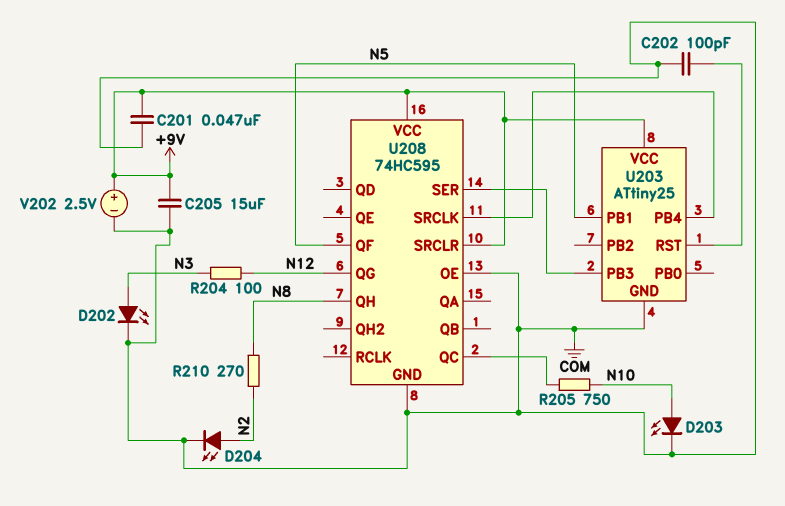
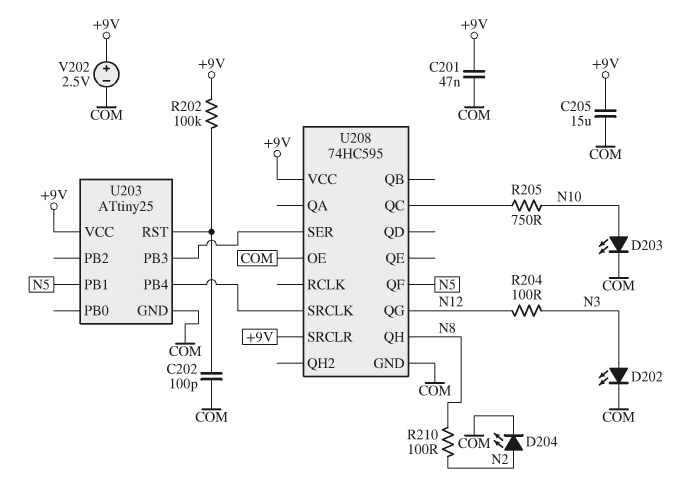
R202: none -> 100k (+9V, U203/RST)
R210: 270 (N2, N8) -> 100 (N2, N8)

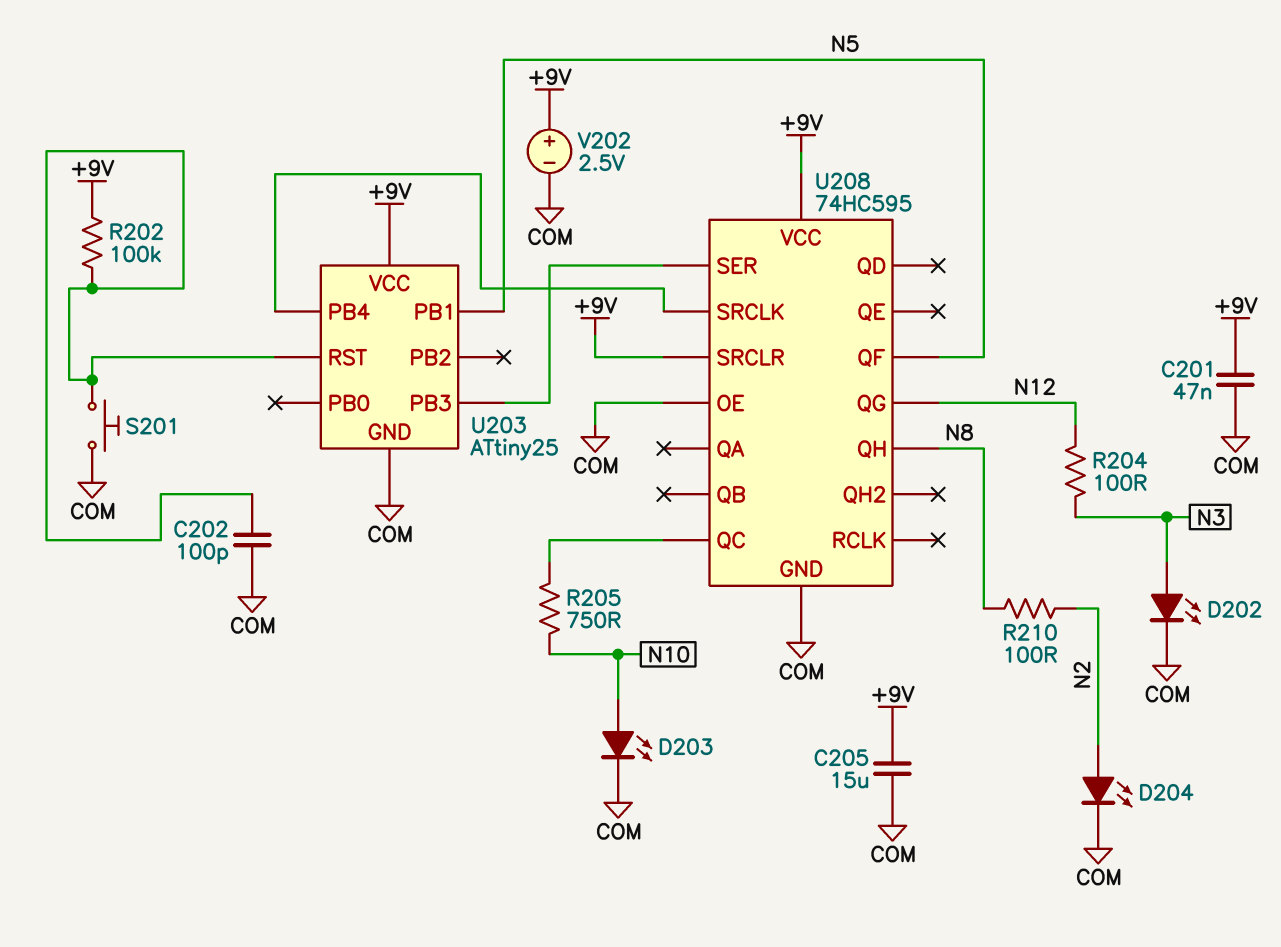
S201: none -> button (COM, U203/RST)

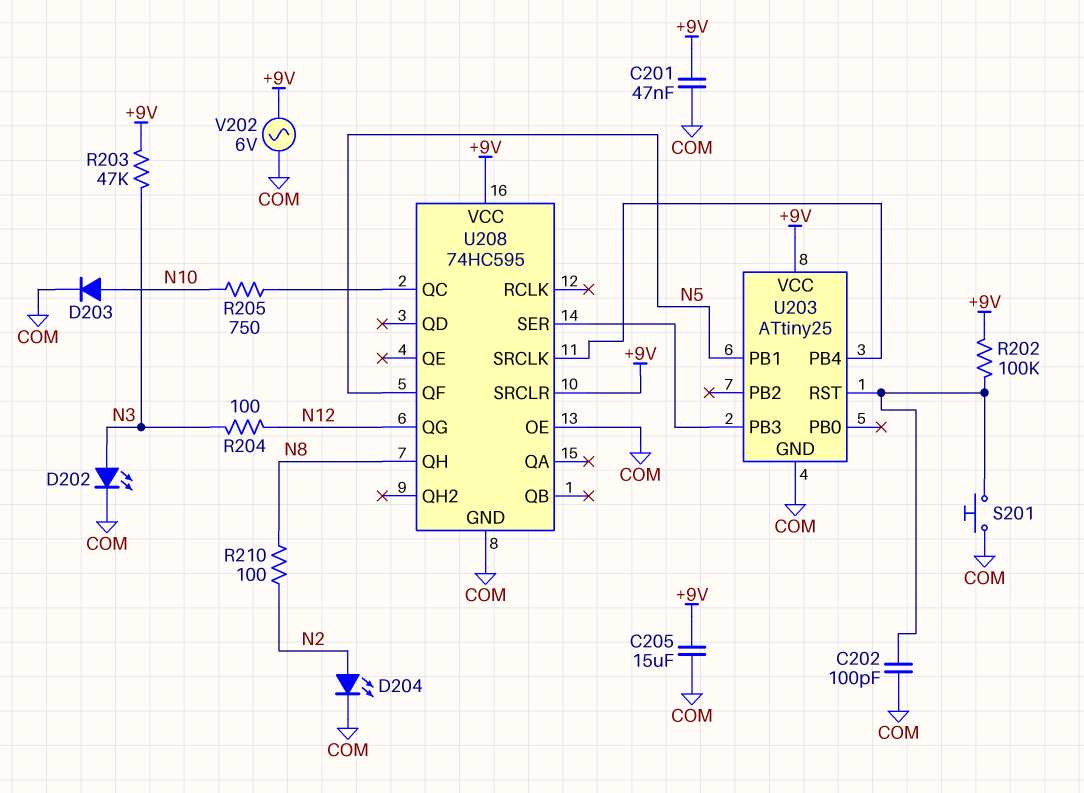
D203: LED (A N10, K COM) -> diode (A N10, K COM)
R203: none -> 47k (+9V, N3)
V202: 2.5V (plus +9V, minus COM) -> AC 6V (+9V, COM)

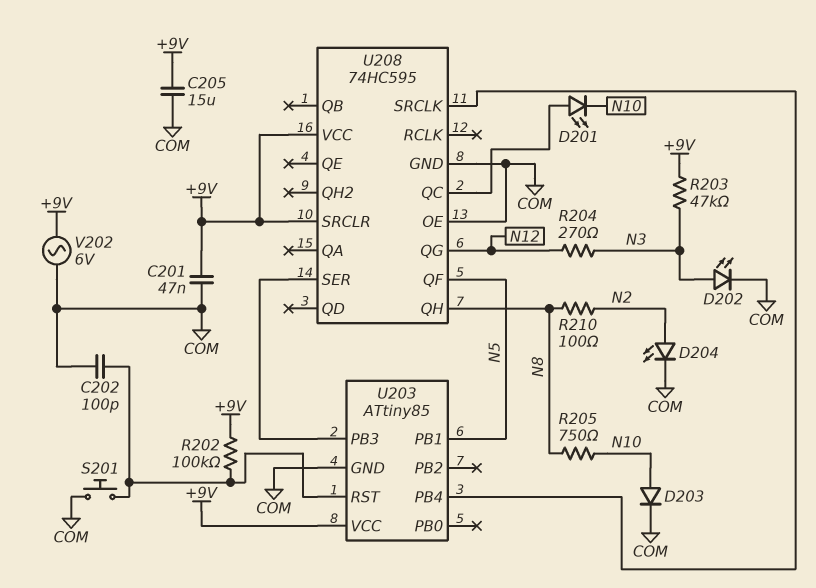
D201: none -> LED (A U208/QC, K N10)
R204: 100 (N3, N12) -> 270 (N3, N12)
R205: 750 (N10, U208/QC) -> 750 (N8, N10)
U203: ATtiny25 -> ATtiny85

